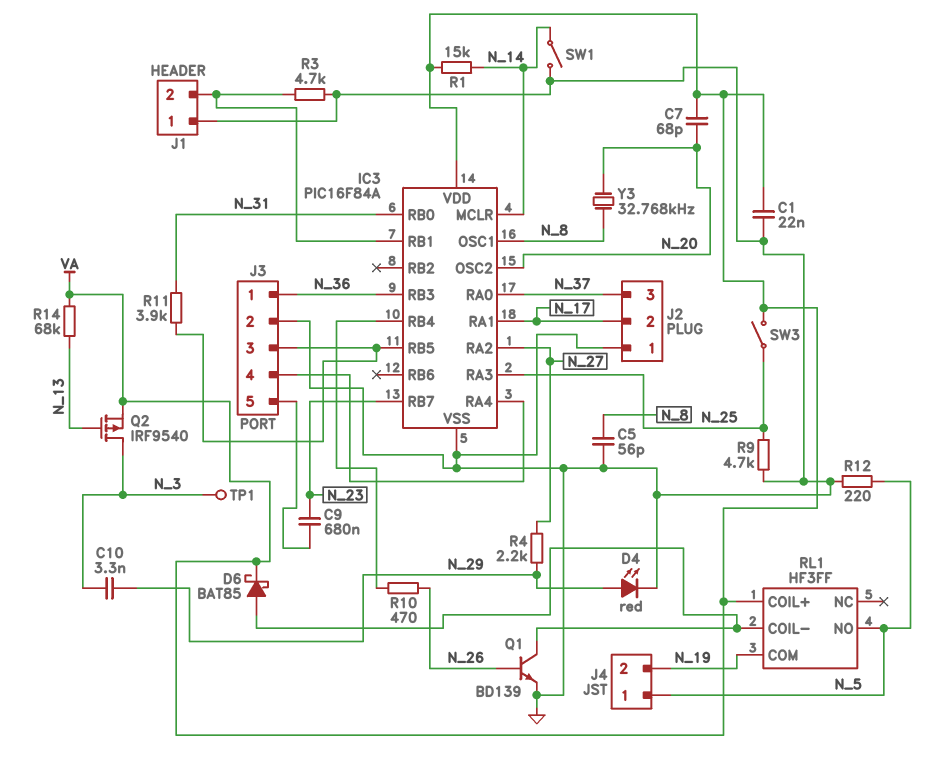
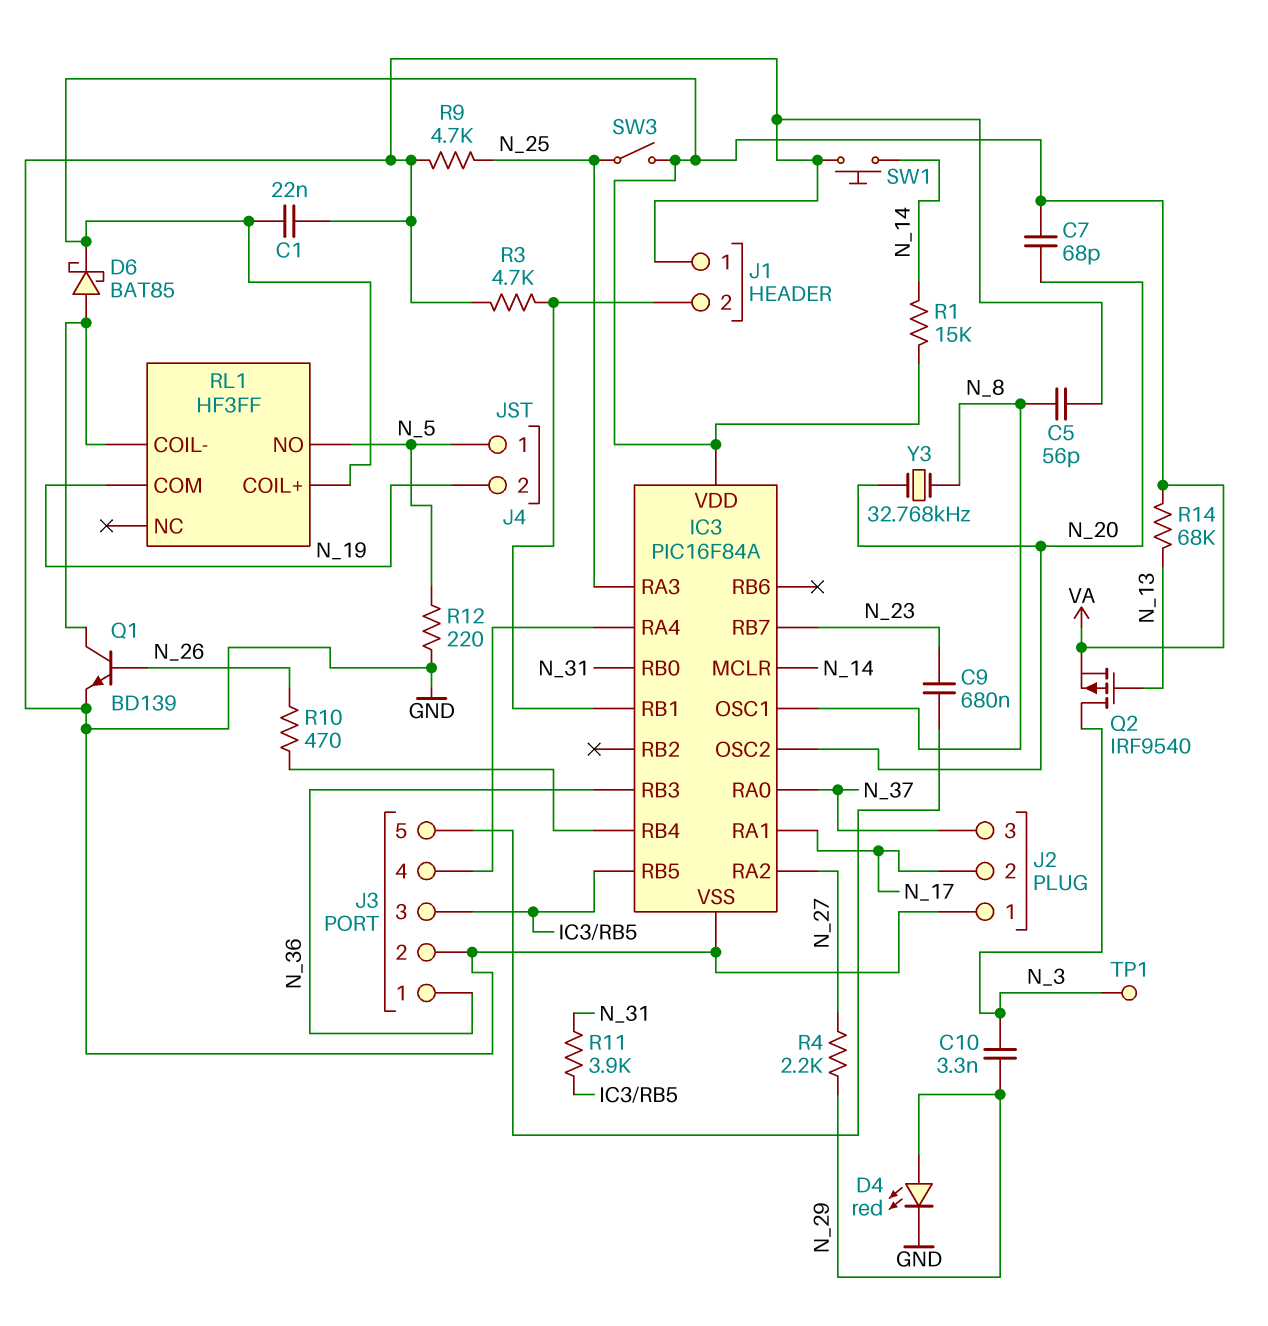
SW1: switch (GND, N_14) -> button (GND, N_14)

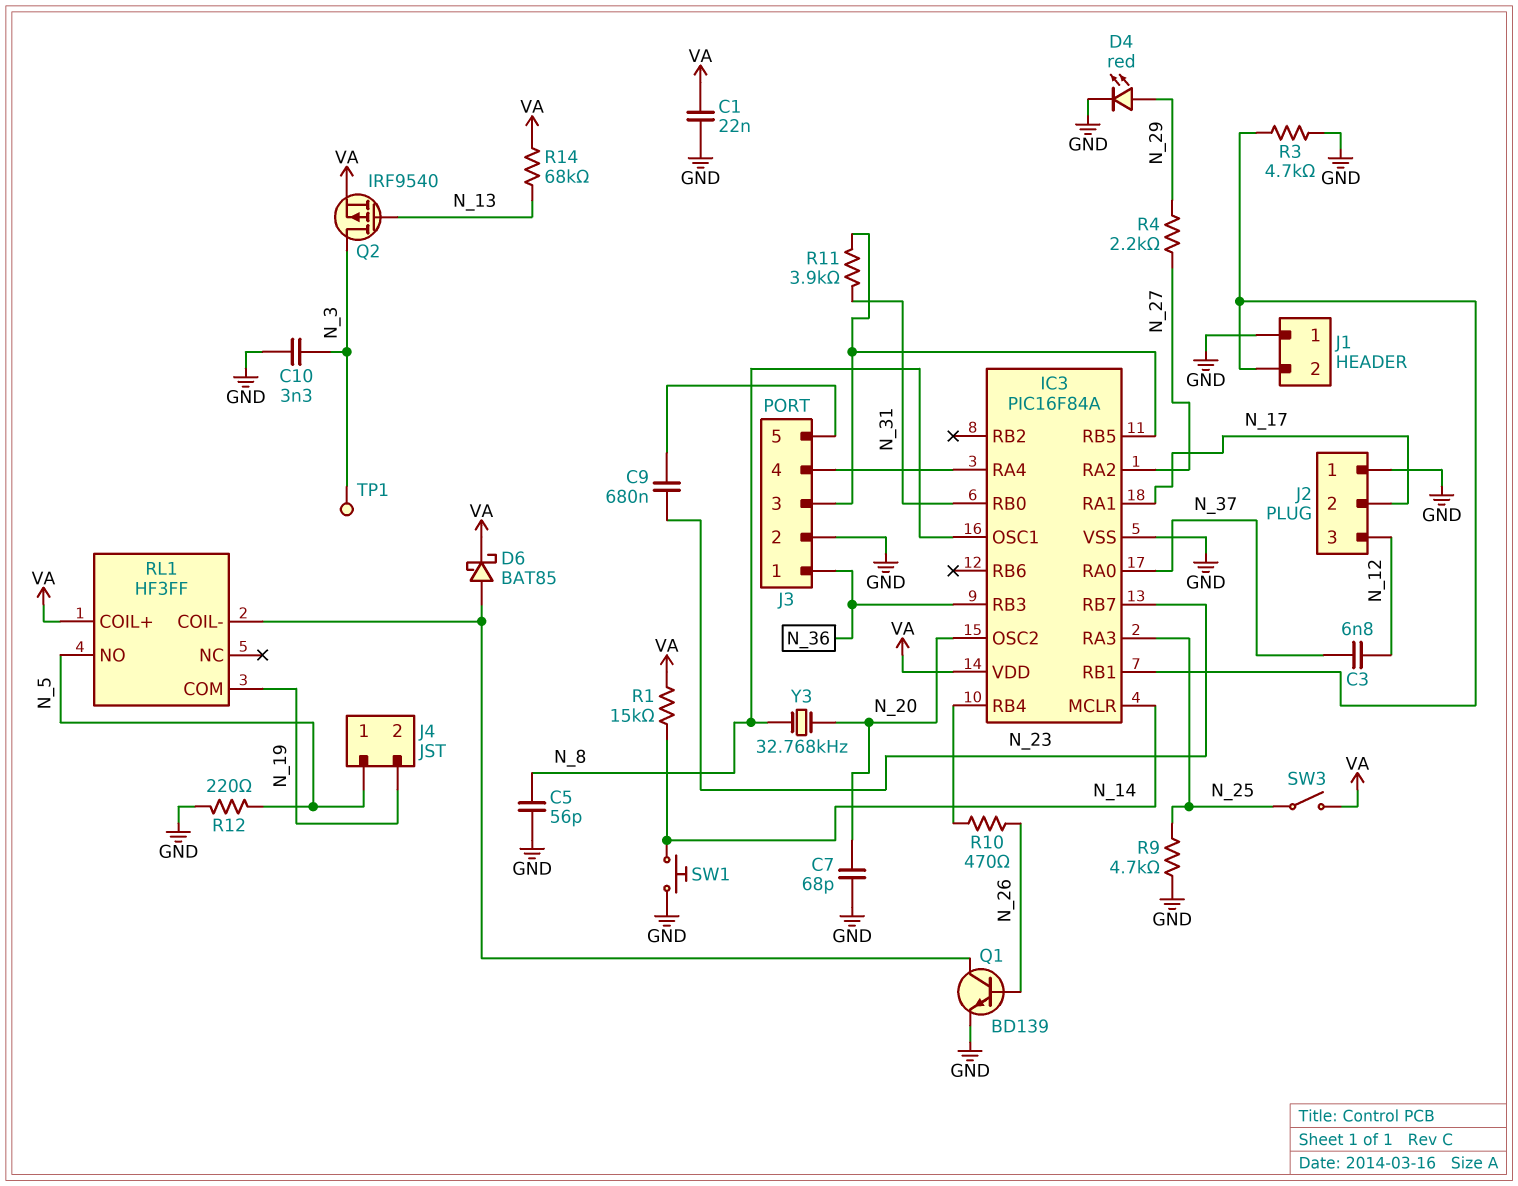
C3: none -> 6.8nF (N_12, N_37)
C7: 68pF (N_20, VA) -> 68pF (GND, N_20)
C10: 3.3nF (N_3, N_29) -> 3.3nF (GND, N_3)
J2 pin 3: N_37 -> N_12

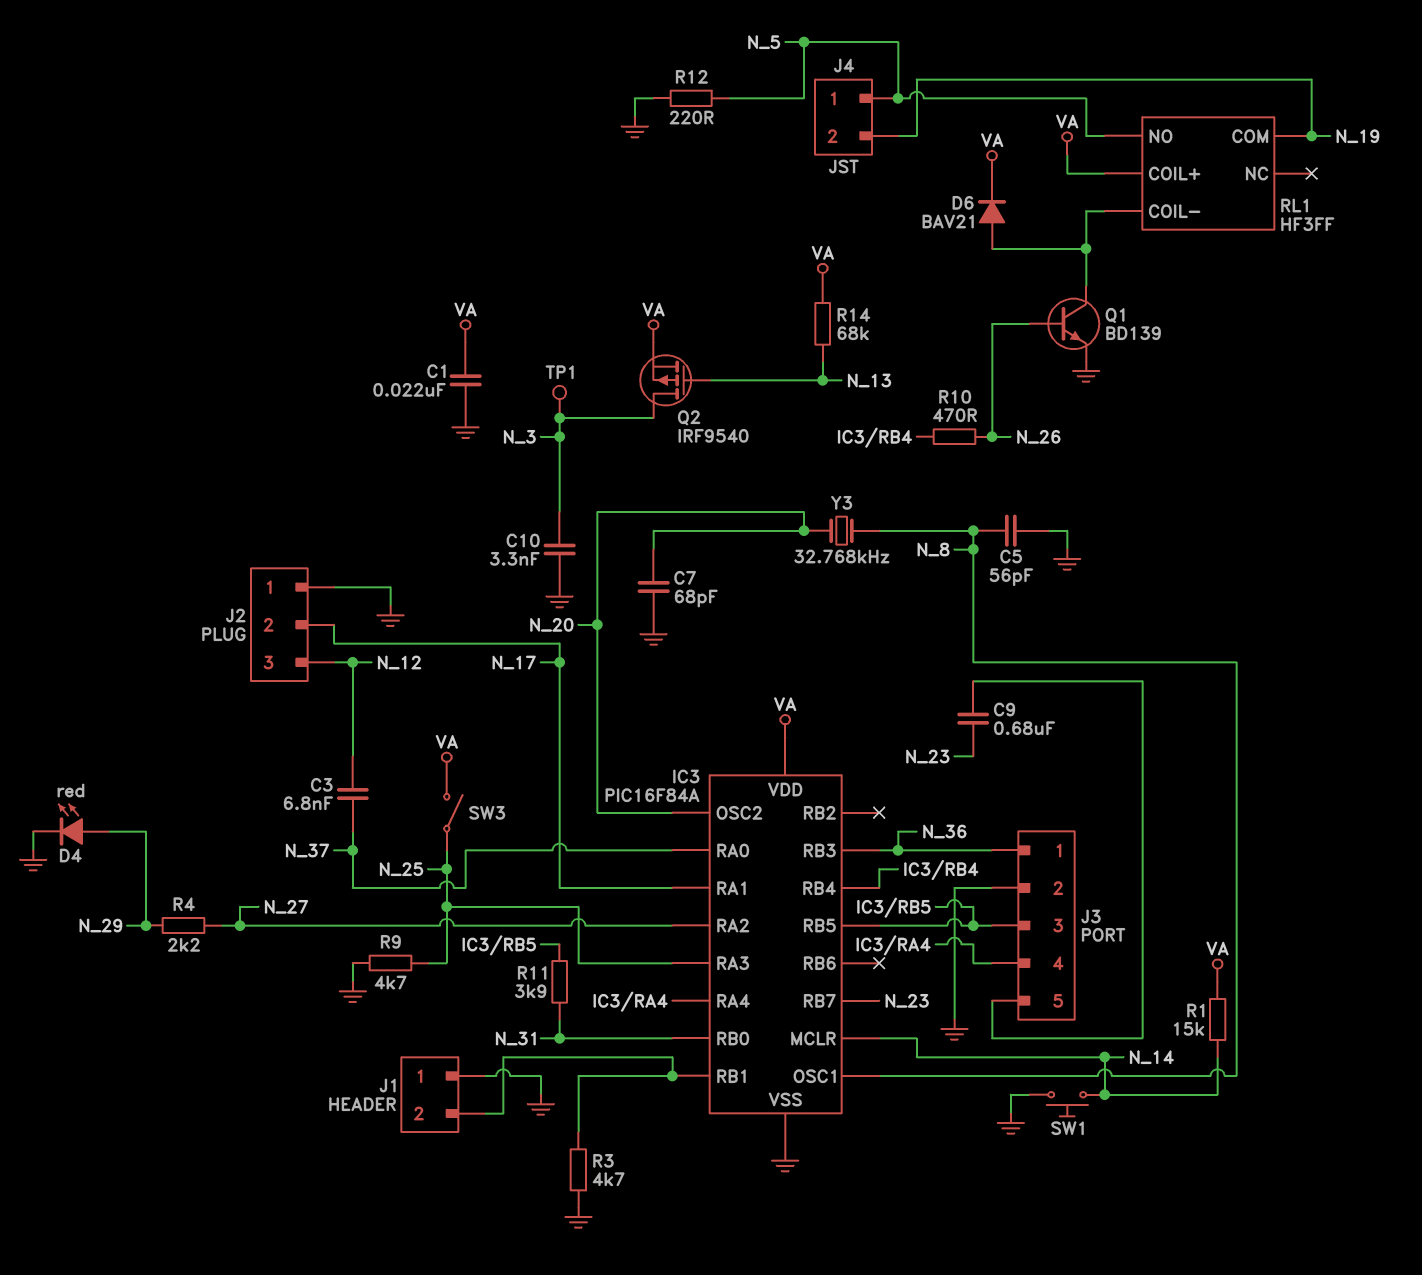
D6: schottky BAT85 (A RL1/COIL-, K VA) -> diode BAV21 (A RL1/COIL-, K VA)

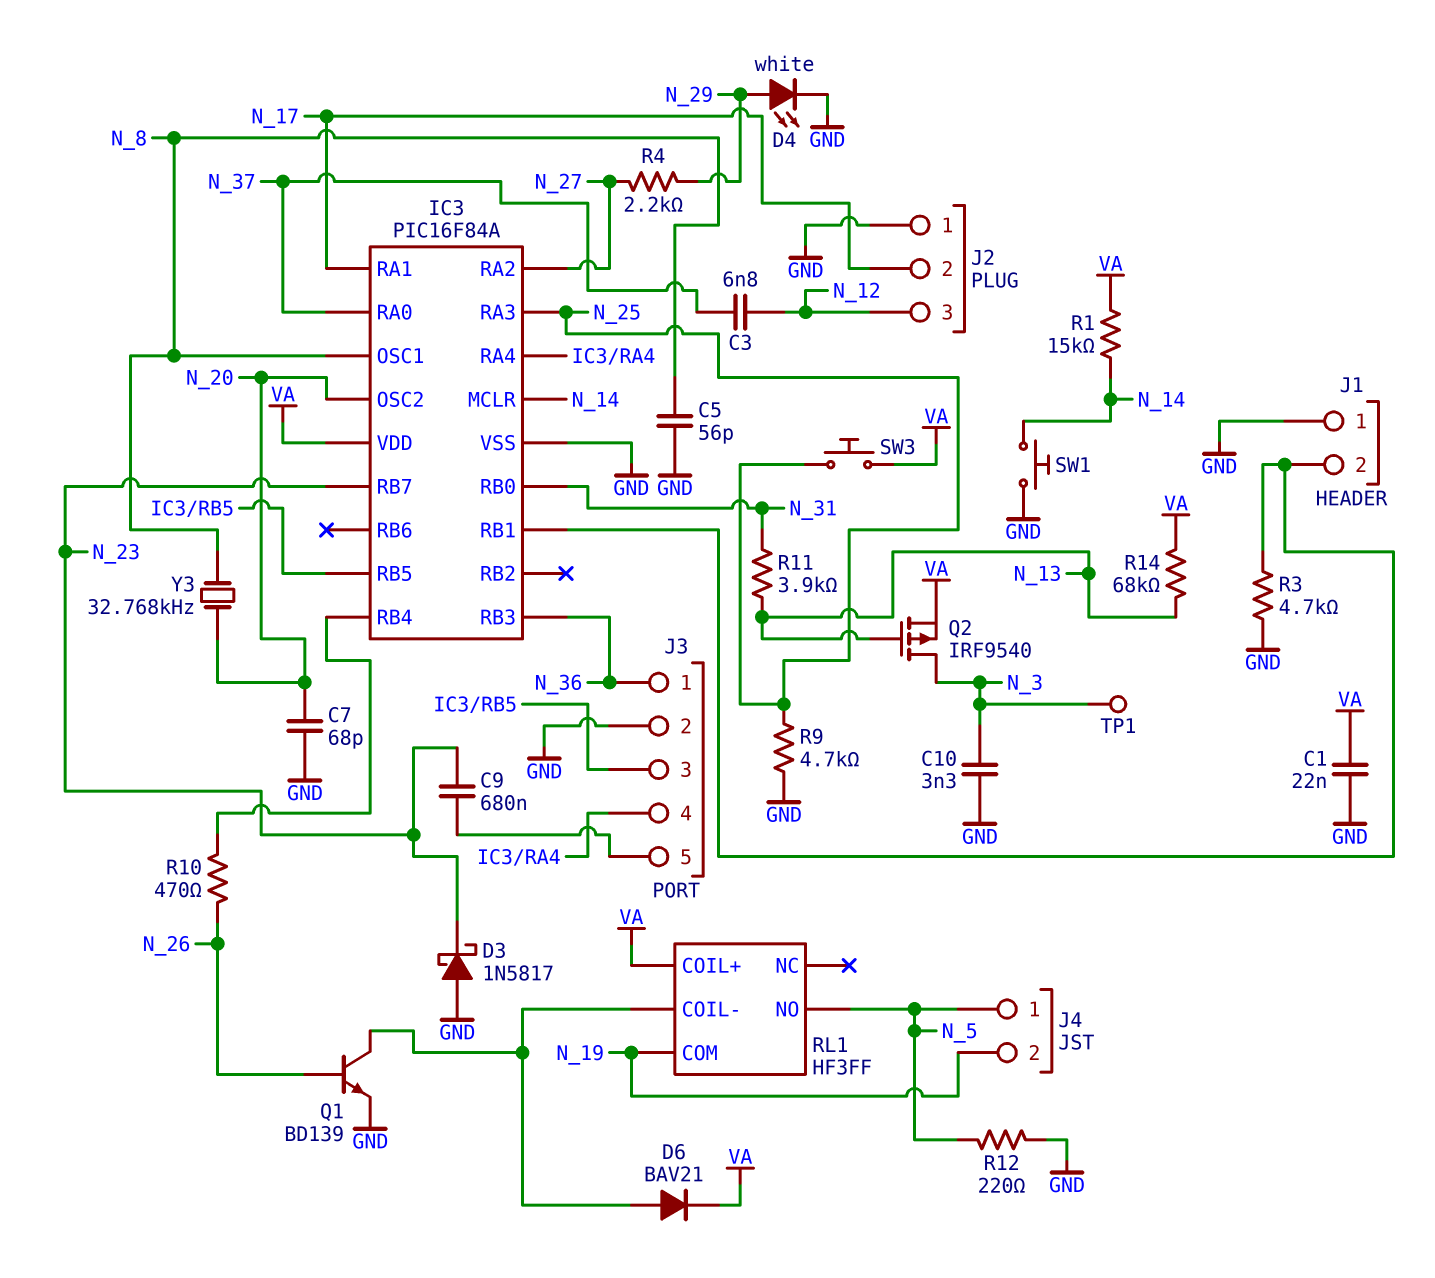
D3: none -> schottky 1N5817 (A GND, K N_23)
D4: LED red (A N_29, K GND) -> LED white (A N_29, K GND)
R11: 3.9k (IC3/RB5, N_31) -> 3.9k (N_13, N_31)
SW3: switch (N_25, VA) -> button (N_25, VA)

